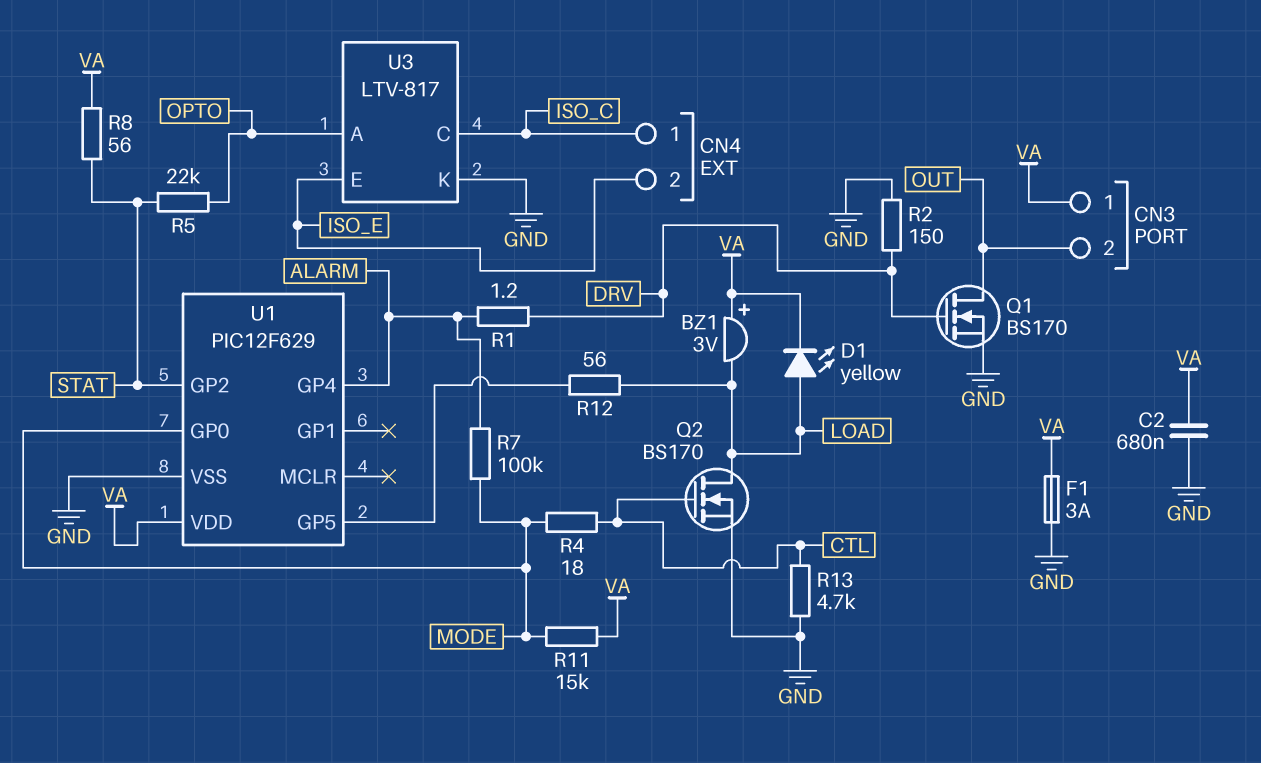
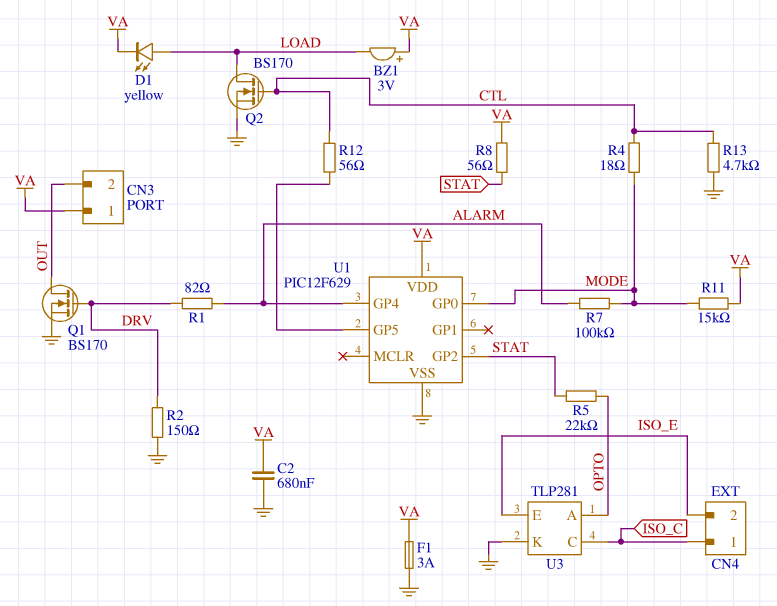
R1: 1.2 (ALARM, DRV) -> 82 (ALARM, DRV)
R12: 56 (LOAD, U1/GP5) -> 56 (CTL, U1/GP5)
U3: LTV-817 -> TLP281

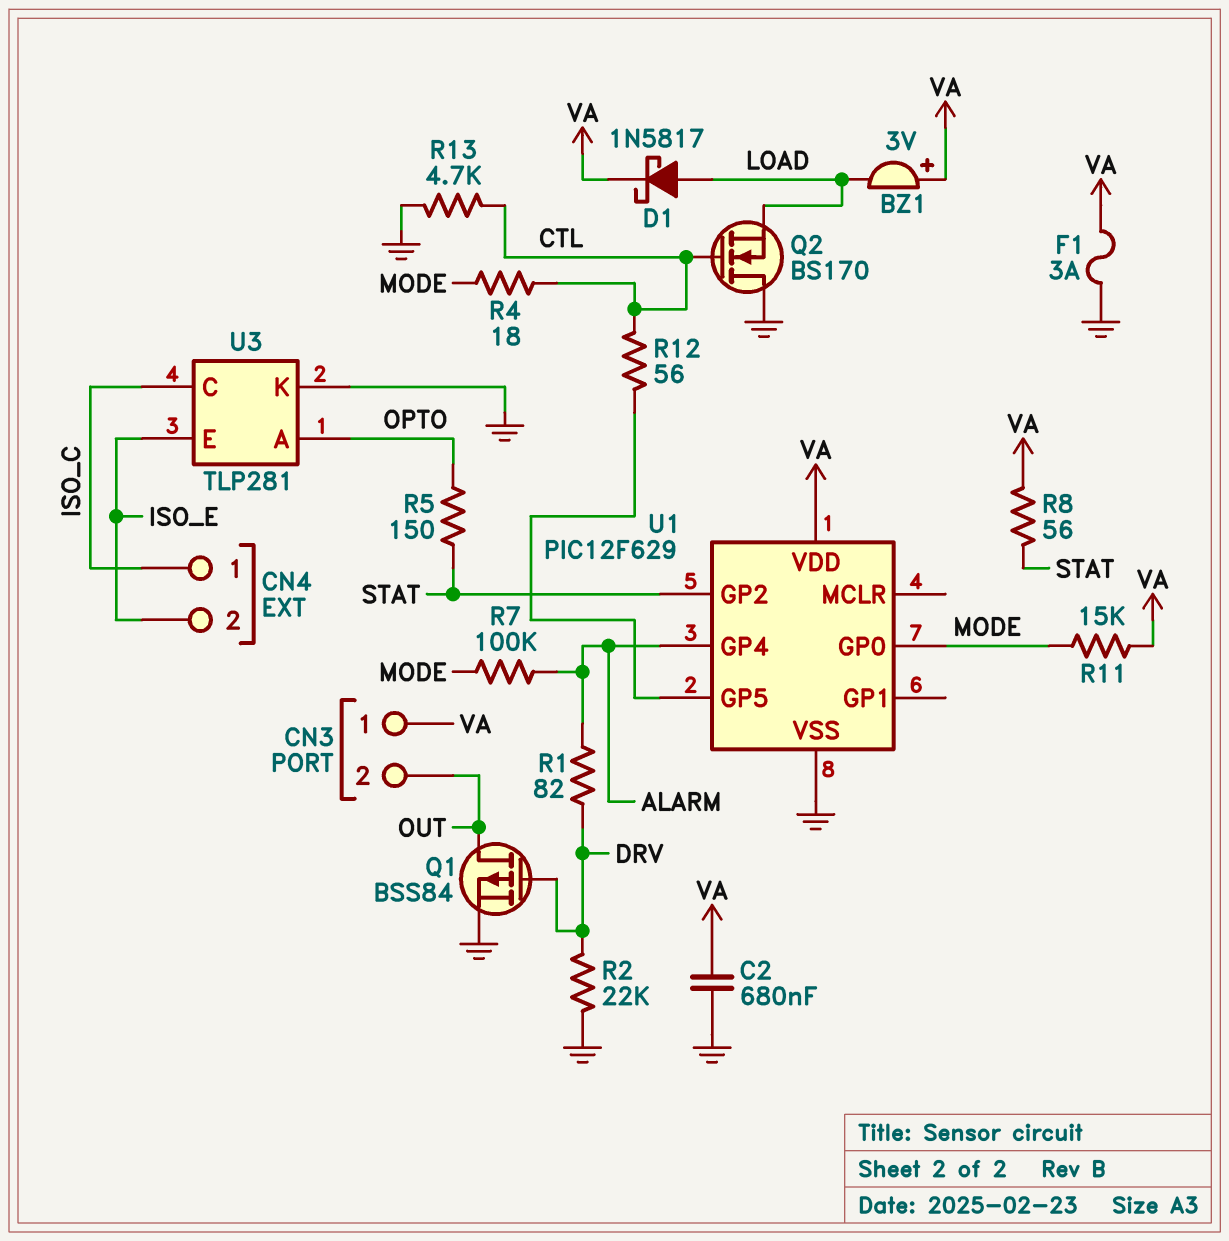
D1: LED yellow (A LOAD, K VA) -> schottky 1N5817 (A LOAD, K VA)
Q1: NMOS BS170 (G DRV, D OUT, S GND) -> PMOS BSS84 (G DRV, D OUT, S GND)
Q2: NMOS BS170 (G CTL, D LOAD, S GND) -> NMOS BS170 (G CTL, D GND, S LOAD)
R2: 150 (DRV, GND) -> 22k (DRV, GND)
R5: 22k (OPTO, STAT) -> 150 (OPTO, STAT)

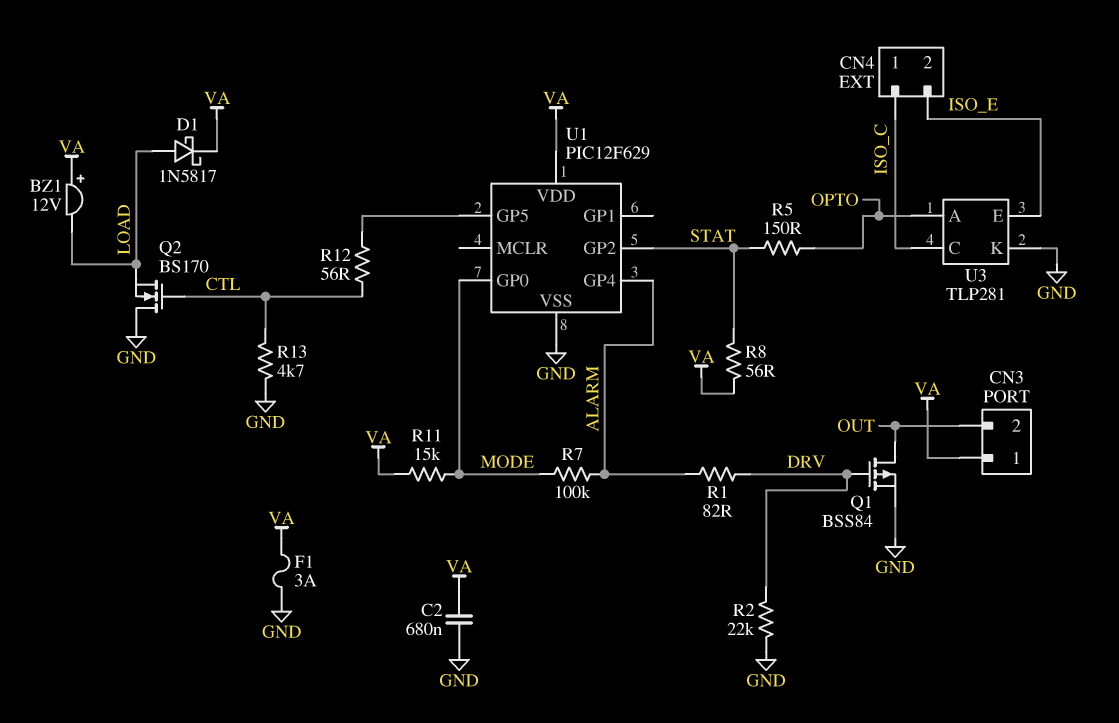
BZ1: buzzer 3V (plus VA, minus LOAD) -> buzzer 12V (plus VA, minus LOAD)
R4: 18 (CTL, MODE) -> none

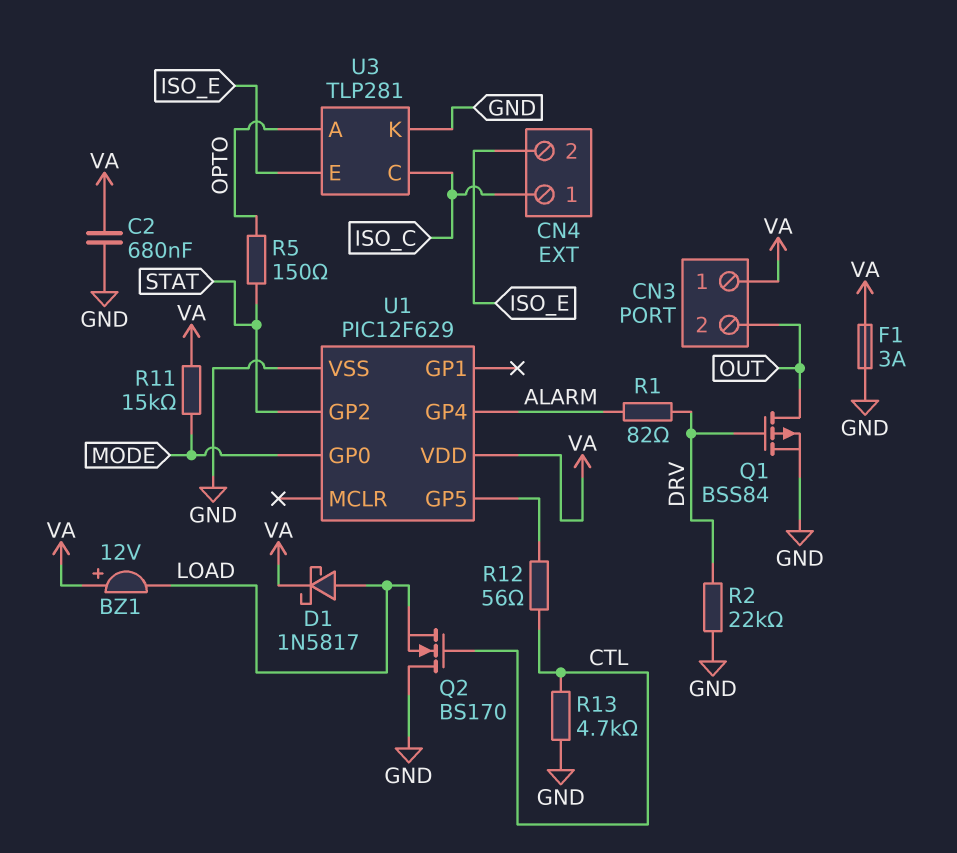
R7: 100k (ALARM, MODE) -> none
R8: 56 (STAT, VA) -> none

